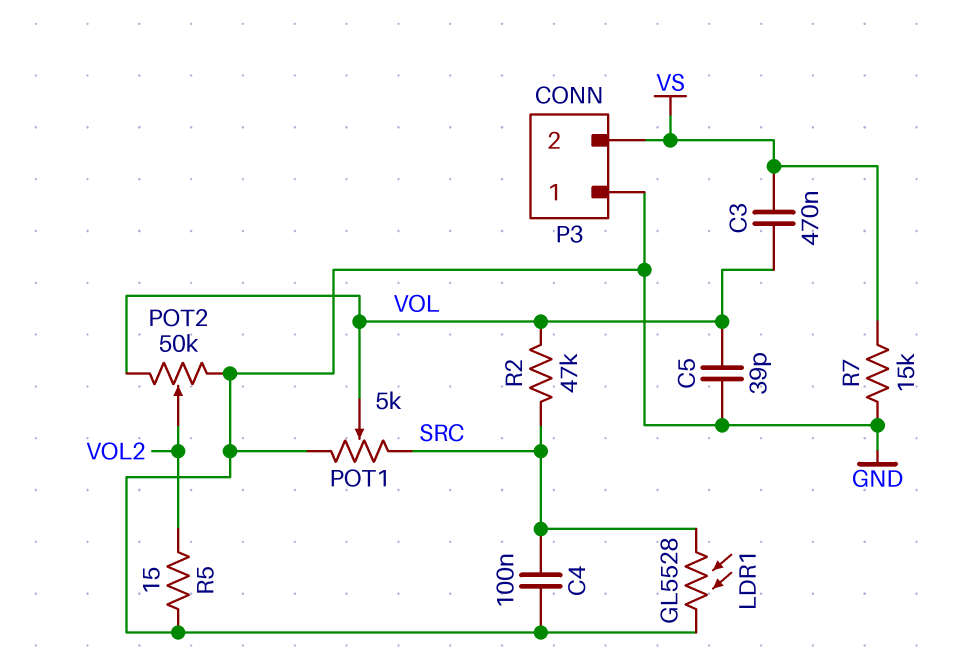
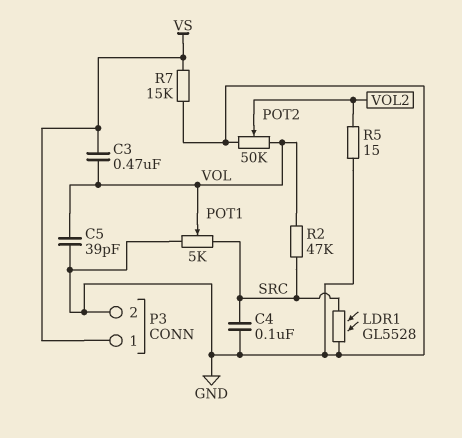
P3 pin 1: GND -> VS
P3 pin 2: VS -> GND

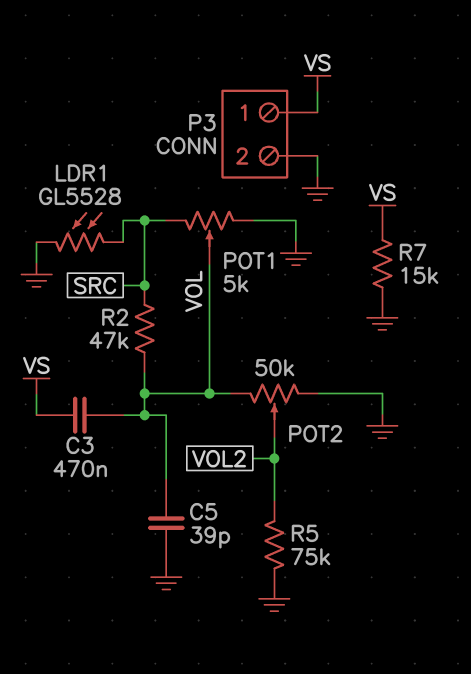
C4: 100nF (GND, SRC) -> none
R5: 15 (GND, VOL2) -> 75k (GND, VOL2)

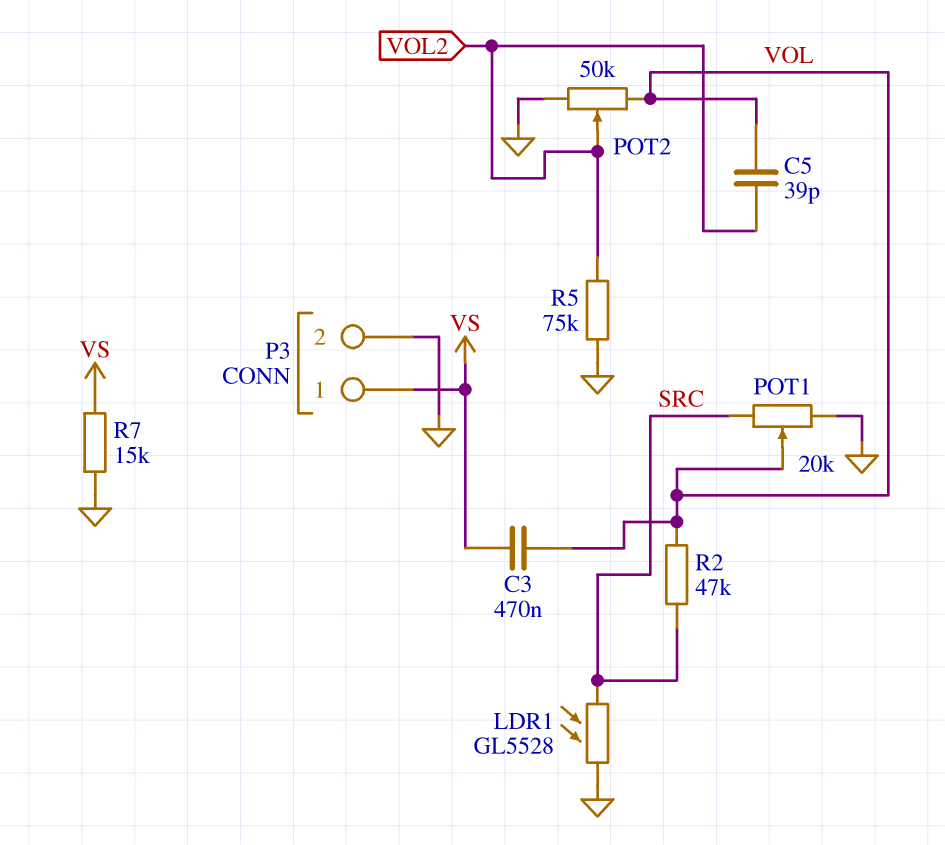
C5: 39pF (GND, VOL) -> 39pF (VOL, VOL2)
POT1: 5k (GND, SRC, wiper VOL) -> 20k (GND, SRC, wiper VOL)

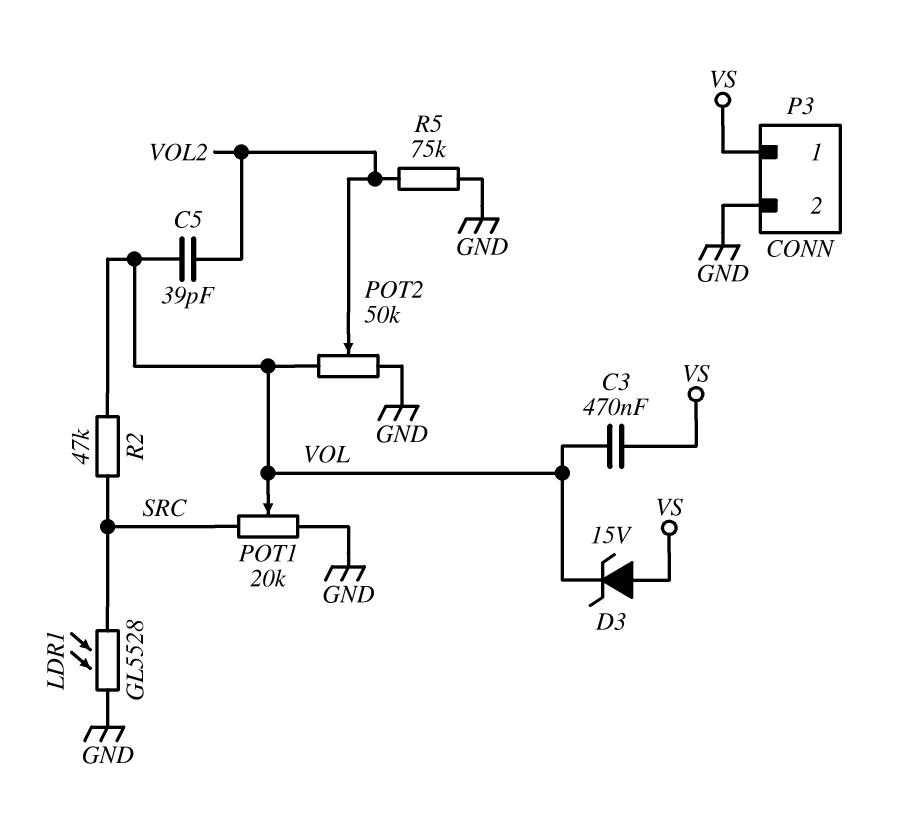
D3: none -> zener 15V (A VS, K VOL)
R7: 15k (GND, VS) -> none

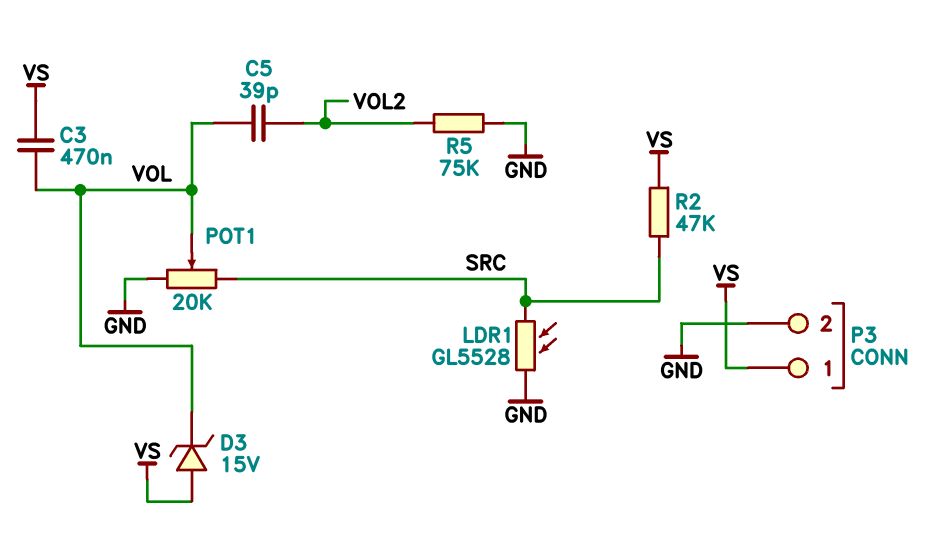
POT2: 50k (GND, VOL, wiper VOL2) -> none
R2: 47k (SRC, VOL) -> 47k (SRC, VS)

